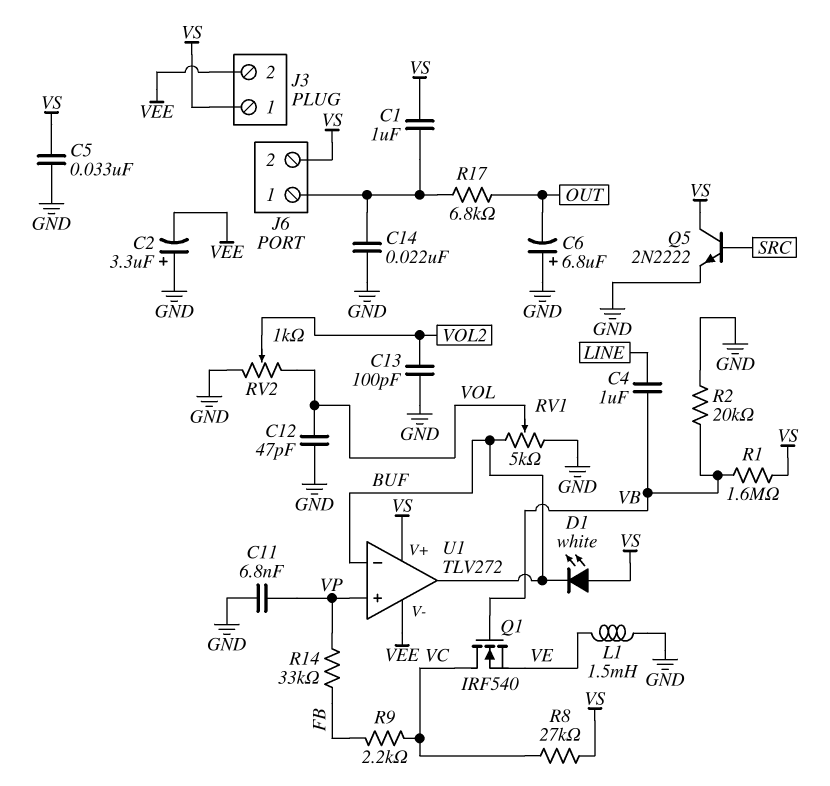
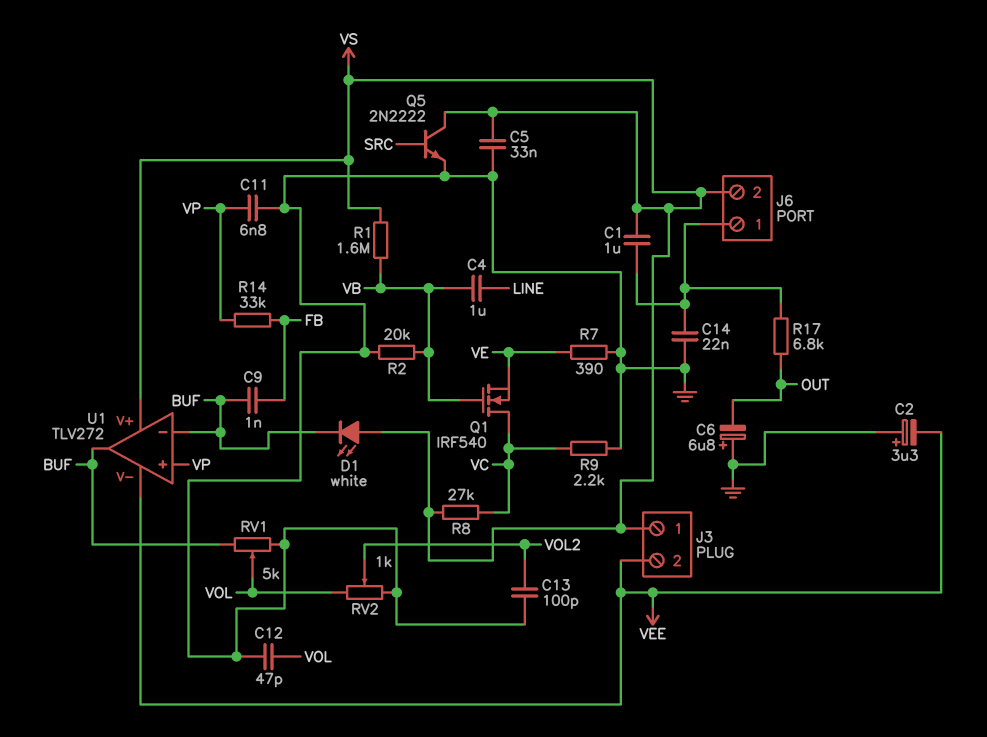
C9: none -> 1nF (BUF, FB)
L1: 1.5mH (GND, VE) -> none
R7: none -> 390 (GND, VE)
R9: 2.2k (FB, VC) -> 2.2k (GND, VC)

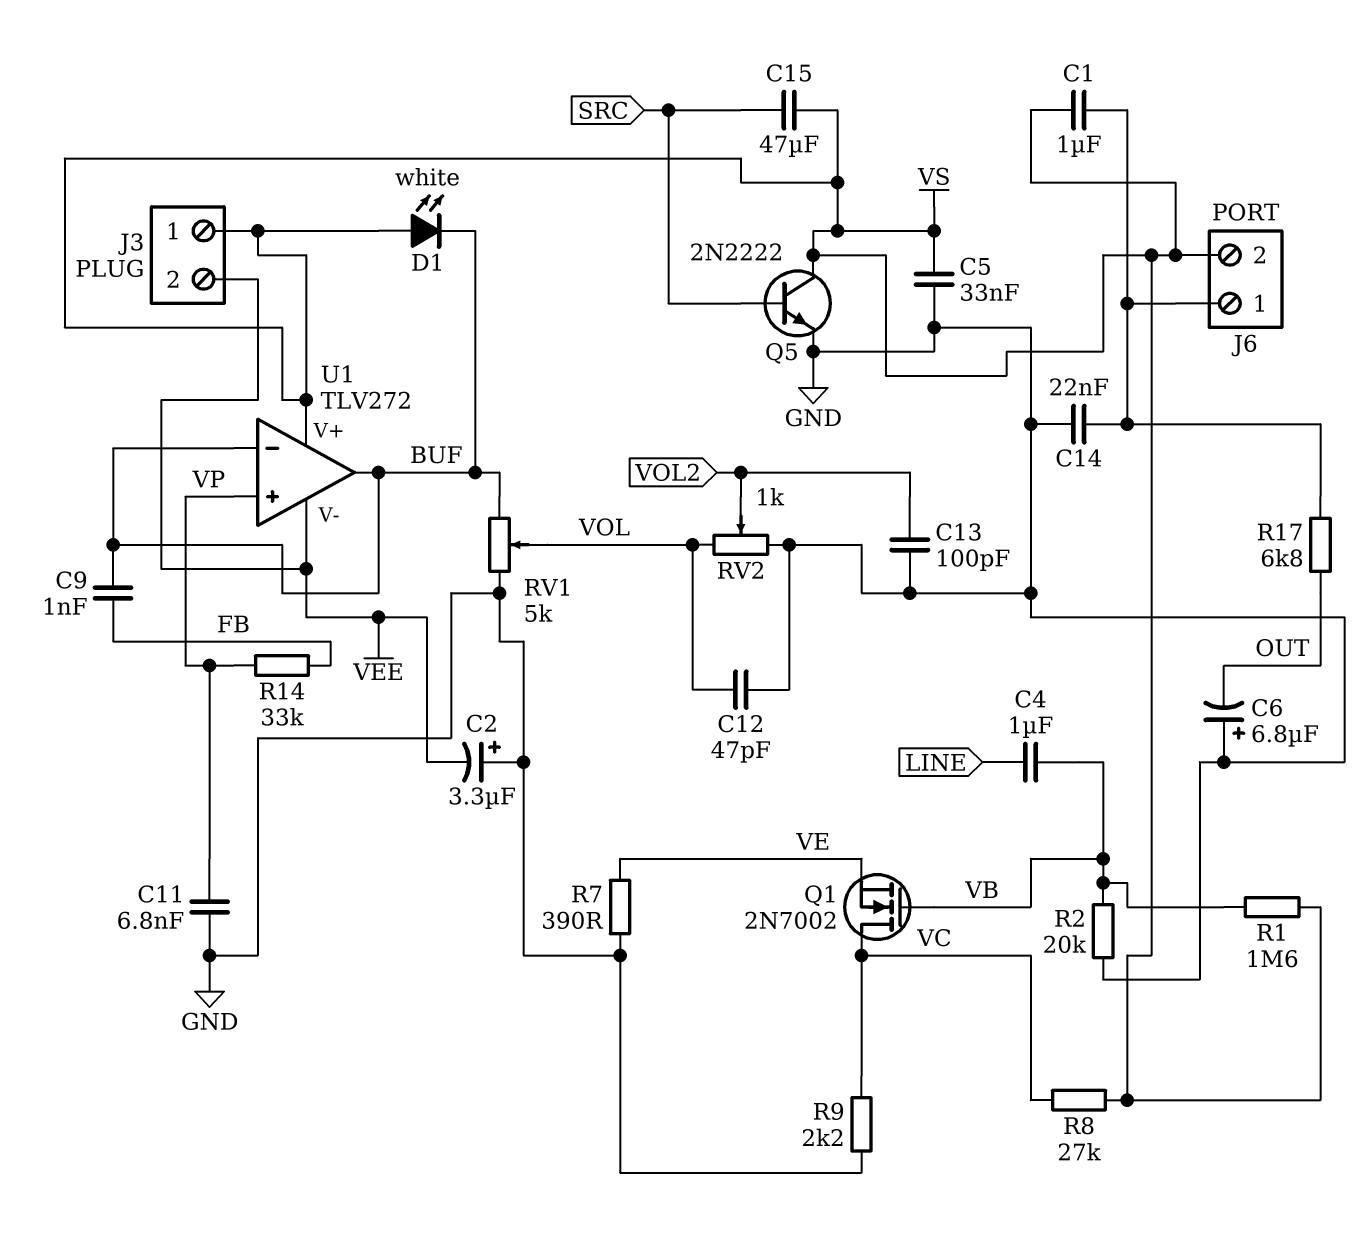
C15: none -> 47uF (SRC, VS)
Q1: NMOS IRF540 (G VB, D VC, S VE) -> NMOS 2N7002 (G VB, D VC, S VE)

